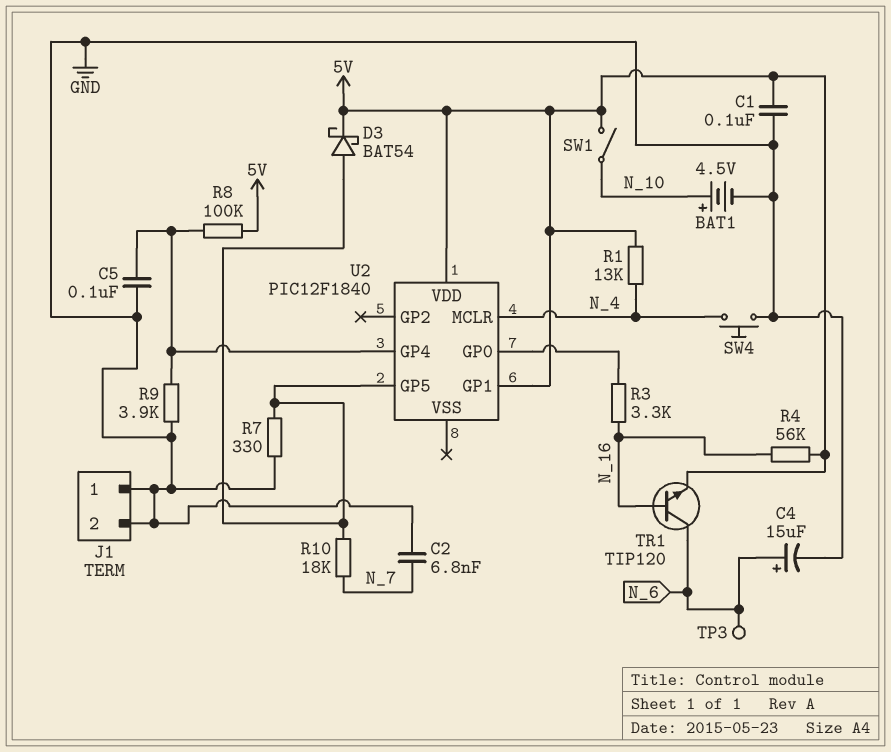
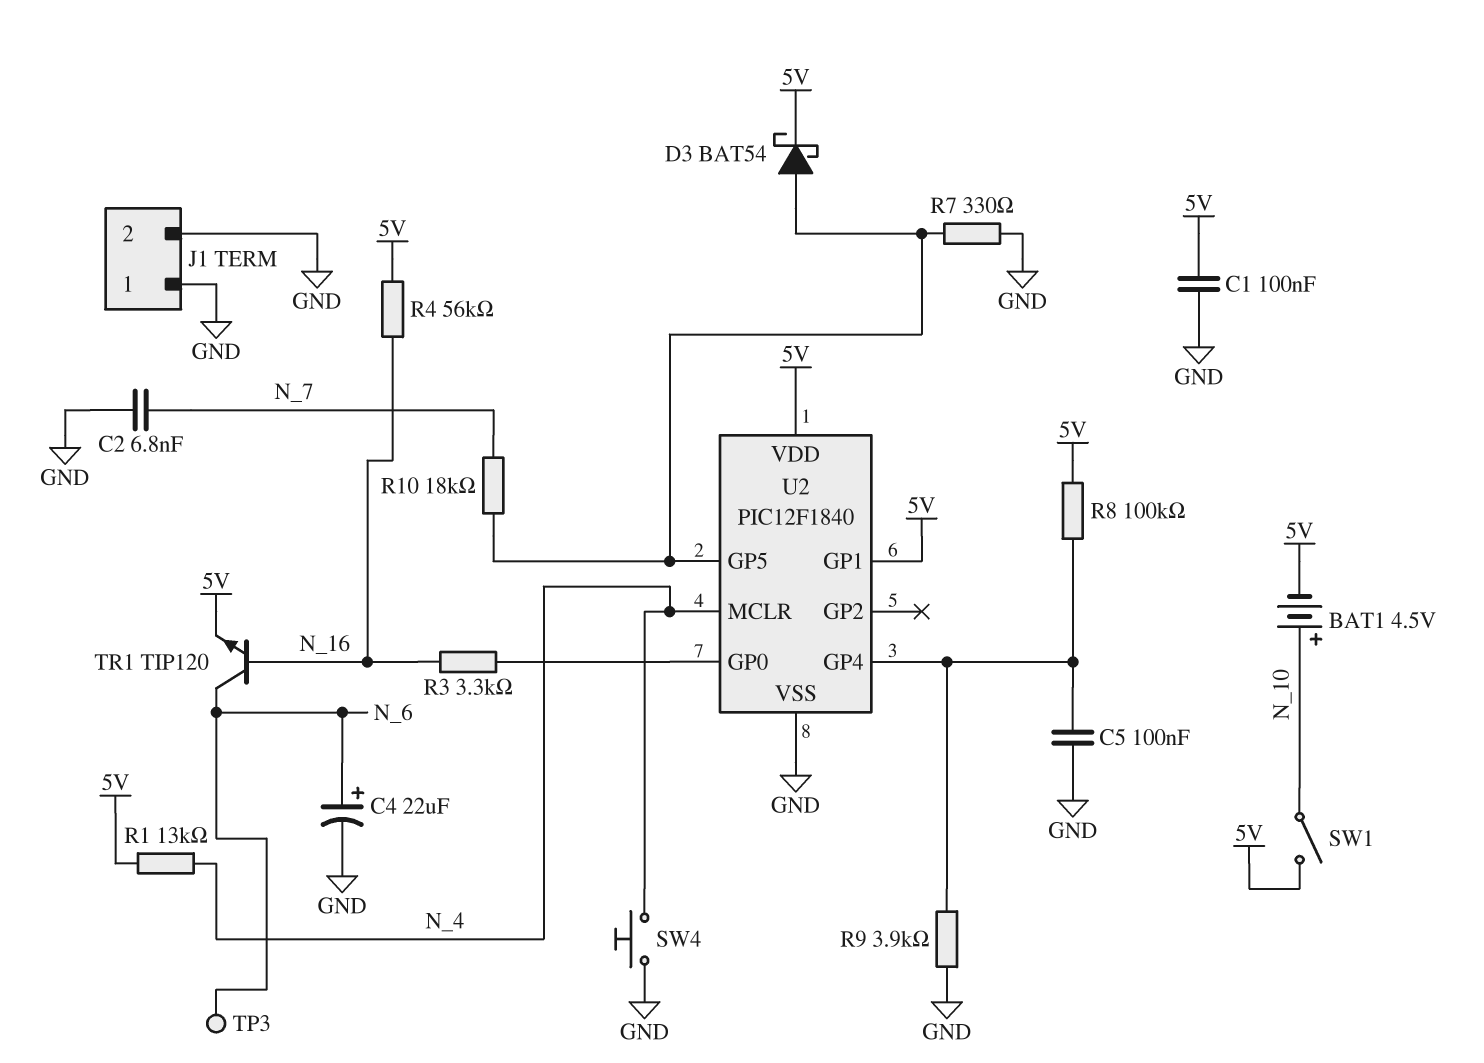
BAT1: 4.5V (plus N_10, minus GND) -> 4.5V (plus N_10, minus 5V)
C4: 15uF (plus N_6, minus GND) -> 22uF (plus N_6, minus GND)
U2 pin VSS: none -> GND

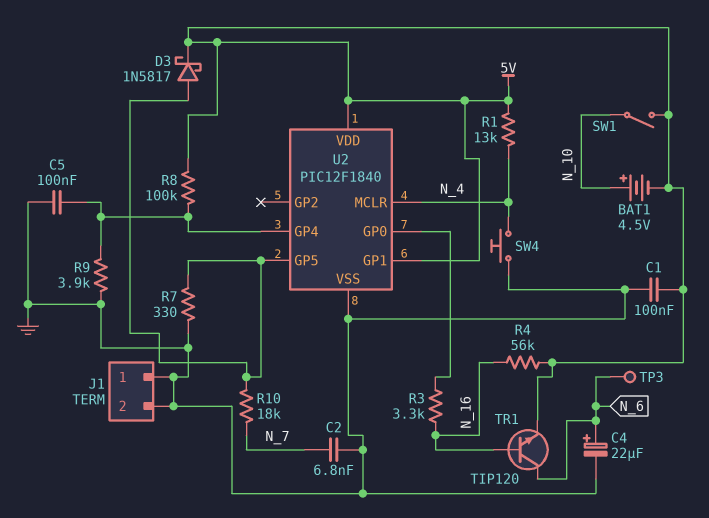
D3: schottky BAT54 (A U2/GP5, K 5V) -> schottky 1N5817 (A U2/GP5, K 5V)

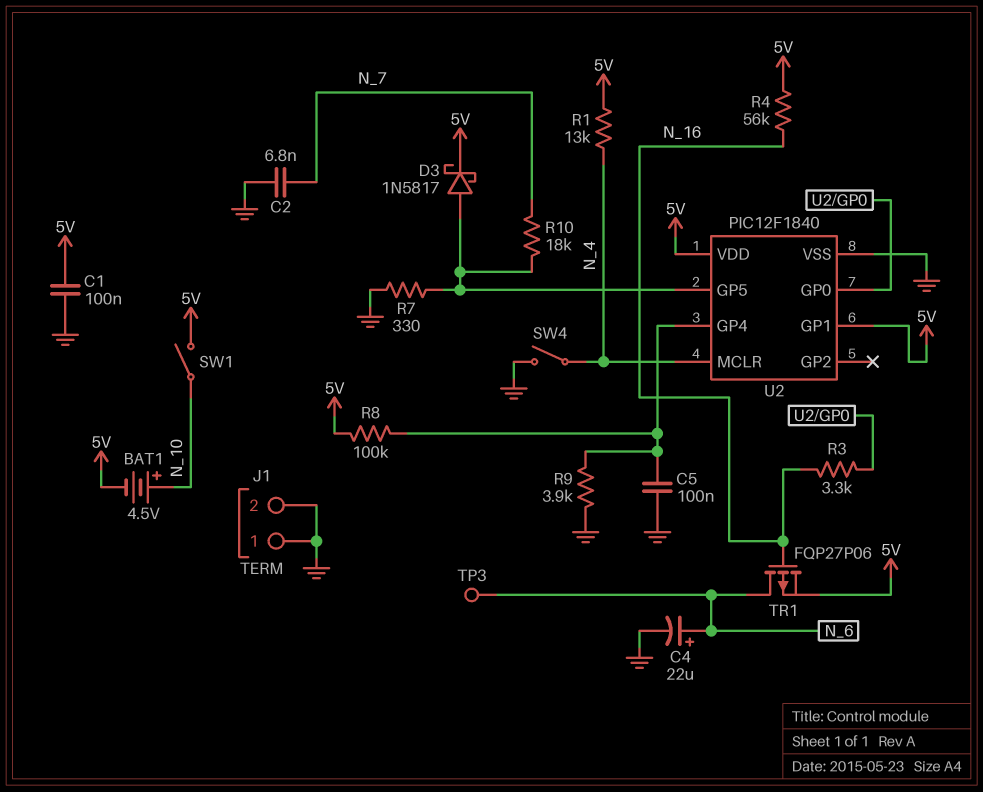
SW4: button (GND, N_4) -> switch (GND, N_4)
TR1: NPN TIP120 (B N_16, C N_6, E 5V) -> PMOS FQP27P06 (G N_16, D N_6, S 5V)

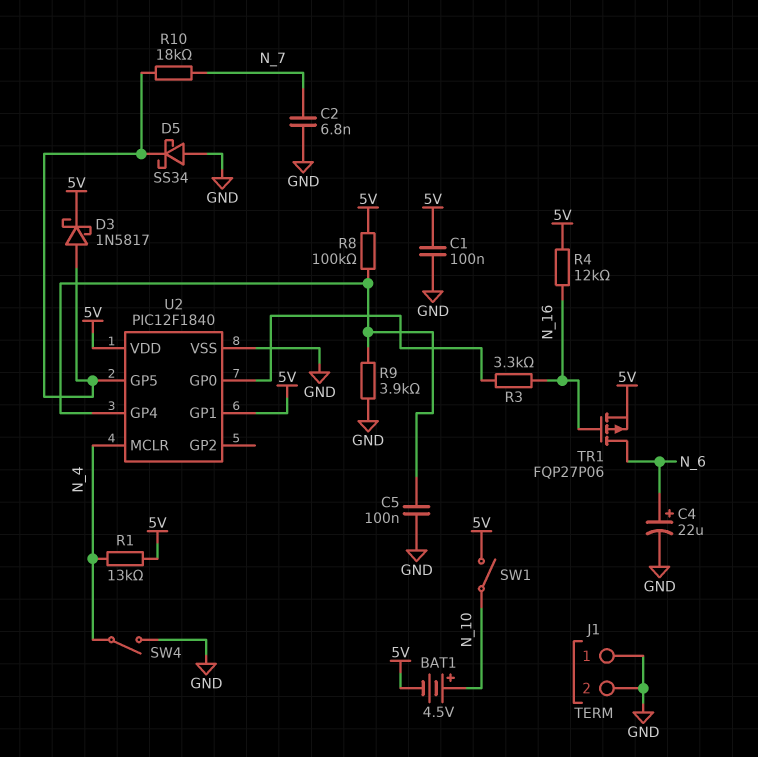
D5: none -> schottky SS34 (A GND, K U2/GP5)
R4: 56k (5V, N_16) -> 12k (5V, N_16)
R7: 330 (GND, U2/GP5) -> none
TP3: test point (N_6) -> none

